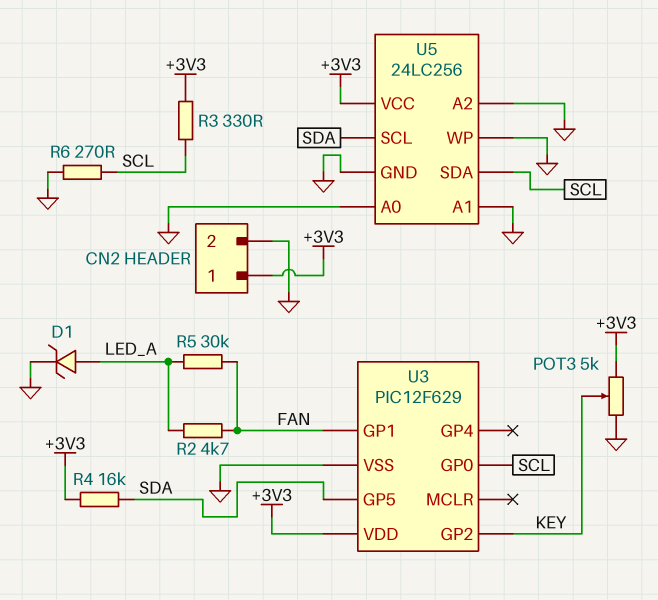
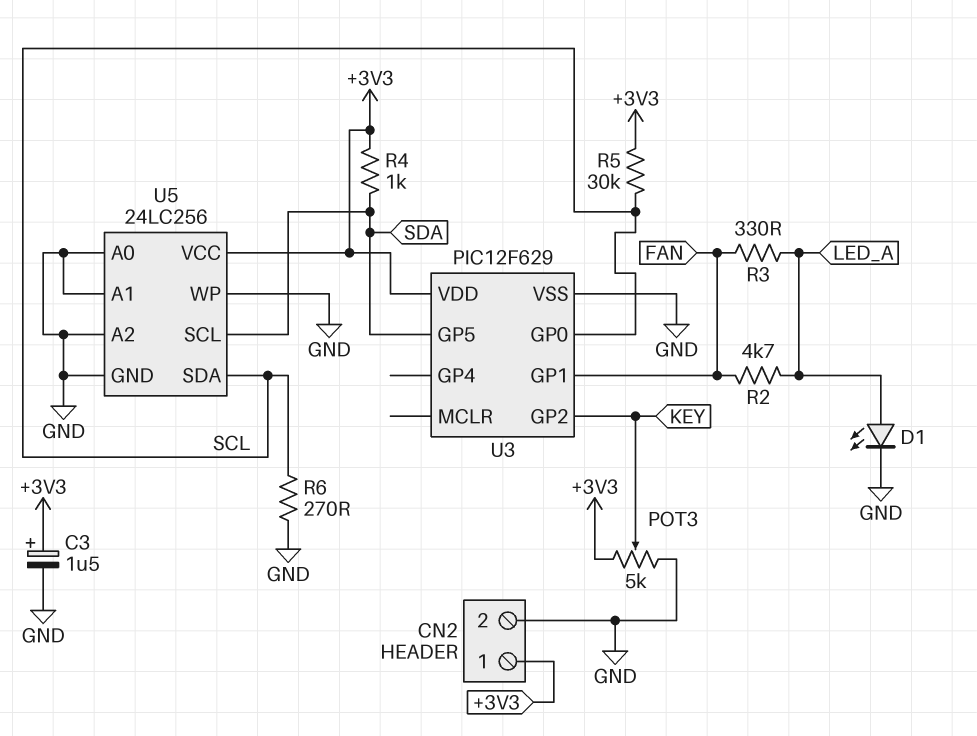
C3: none -> 1.5uF (plus +3V3, minus GND)
D1: zener (A LED_A, K GND) -> LED (A LED_A, K GND)
R3: 330 (+3V3, SCL) -> 330 (FAN, LED_A)
R4: 16k (+3V3, SDA) -> 1k (+3V3, SDA)
R5: 30k (FAN, LED_A) -> 30k (+3V3, SCL)

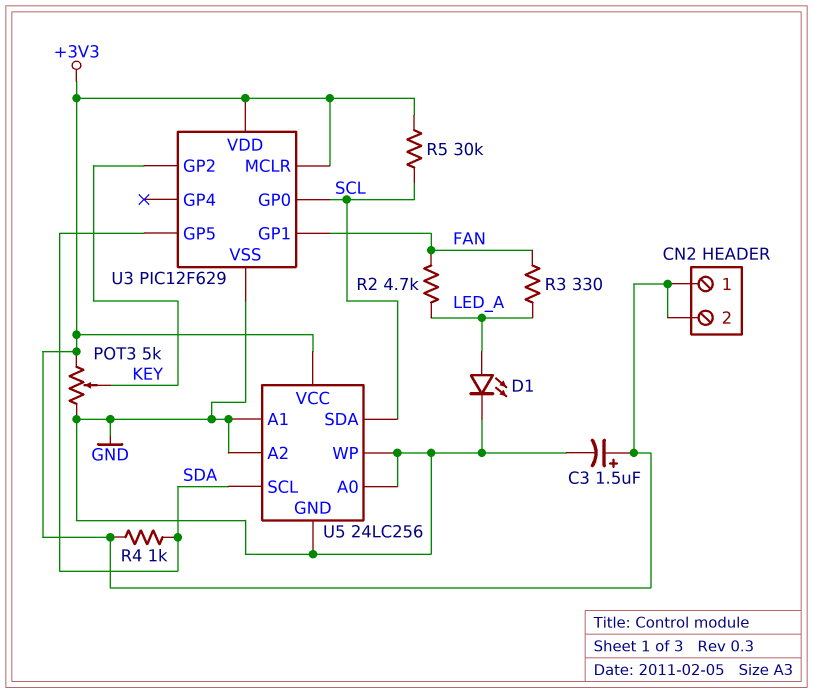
CN2 pin 2: GND -> +3V3
R6: 270 (GND, SCL) -> none
U3 pin MCLR: none -> +3V3

